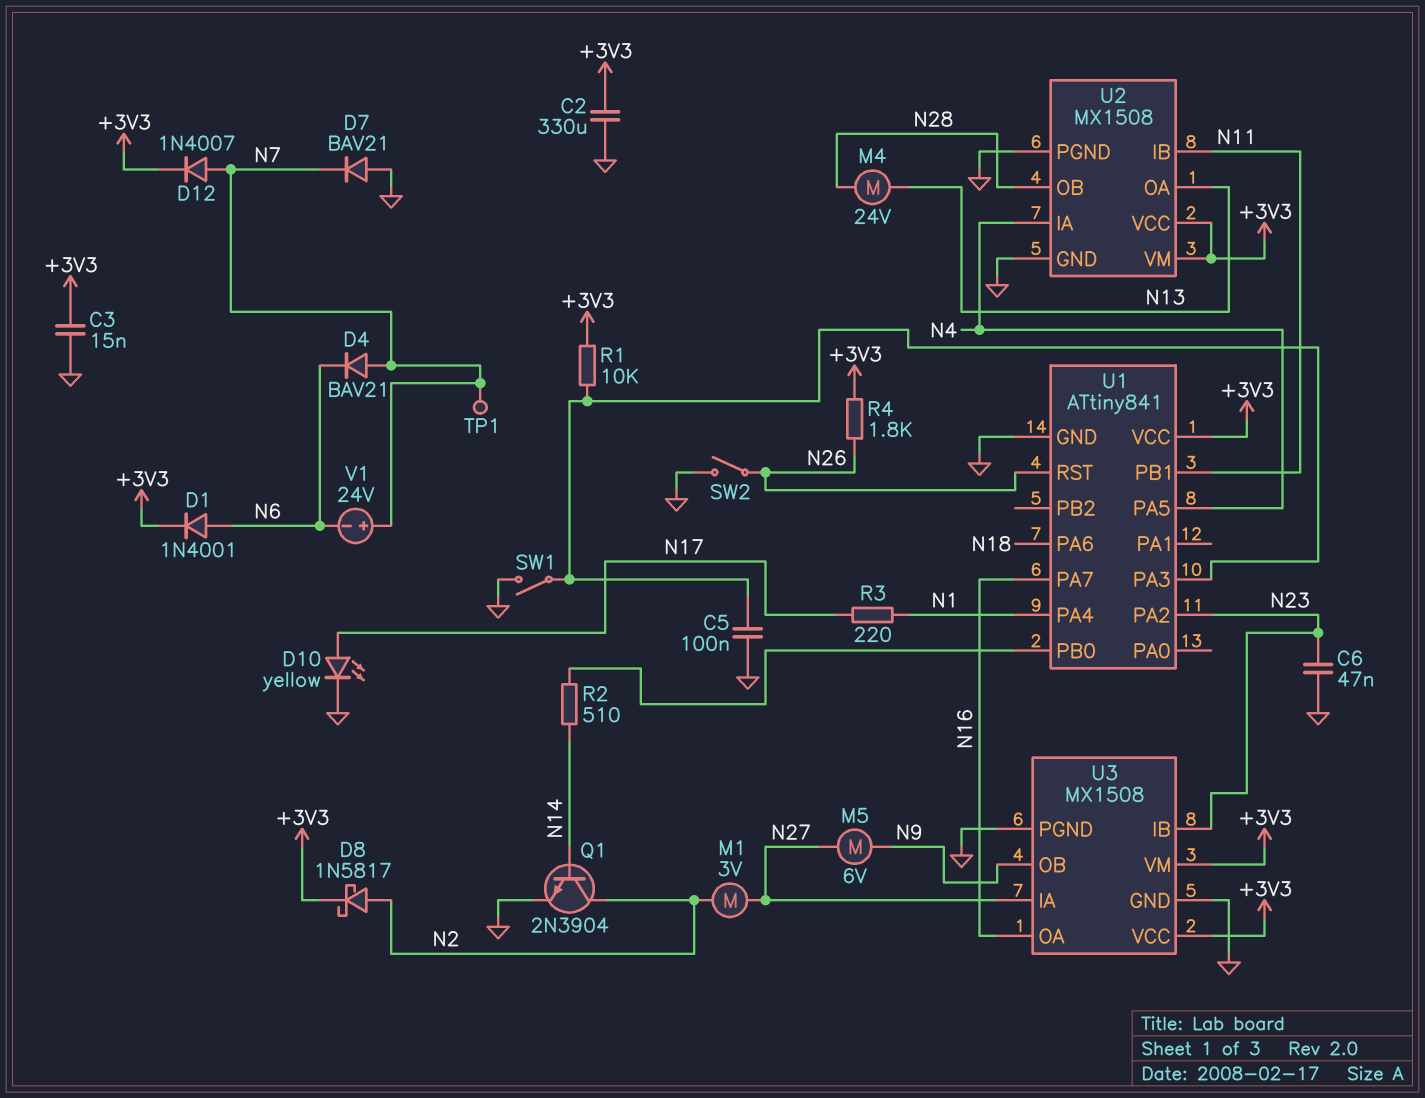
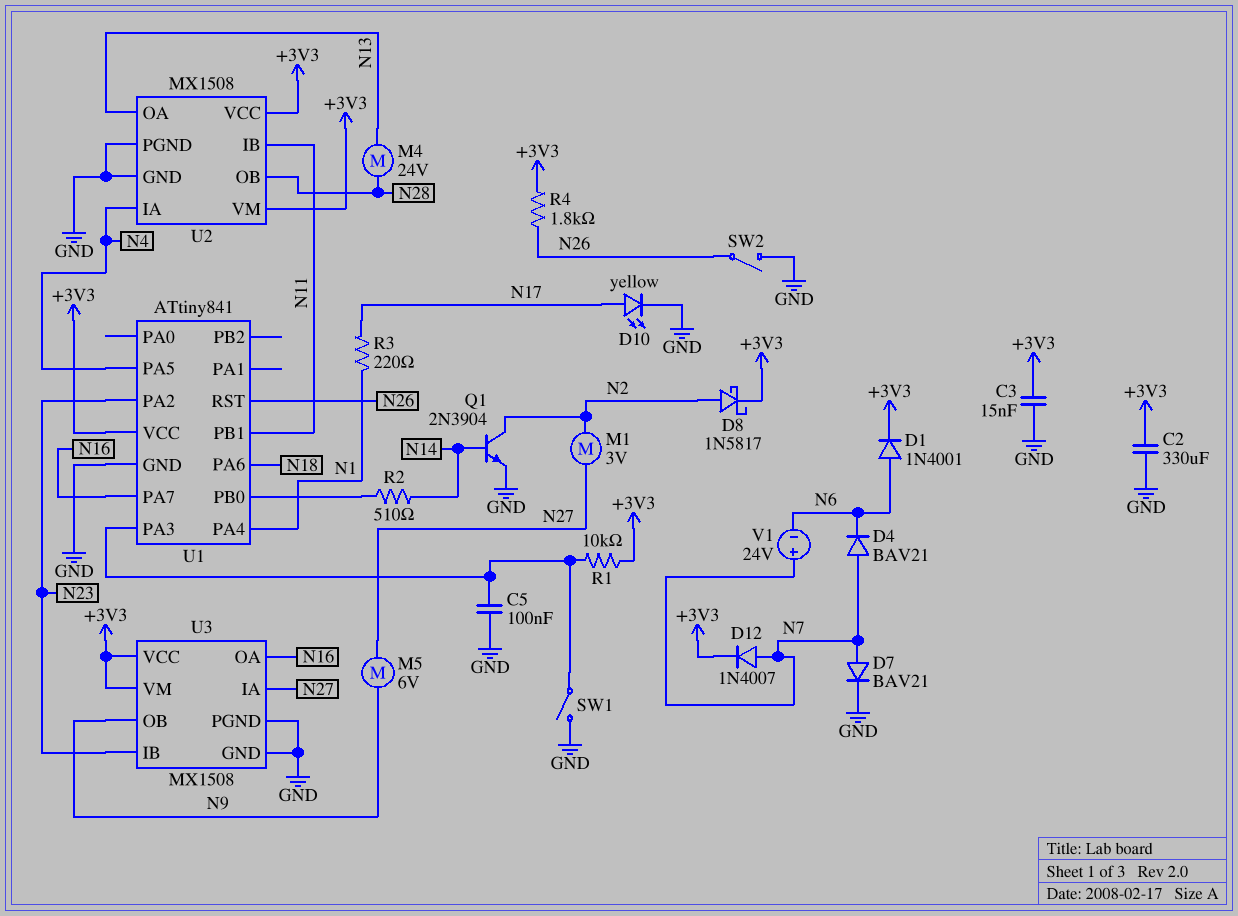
C6: 47nF (GND, N23) -> none
D7: diode BAV21 (A GND, K N7) -> diode BAV21 (A N7, K GND)
TP1: test point (N7) -> none

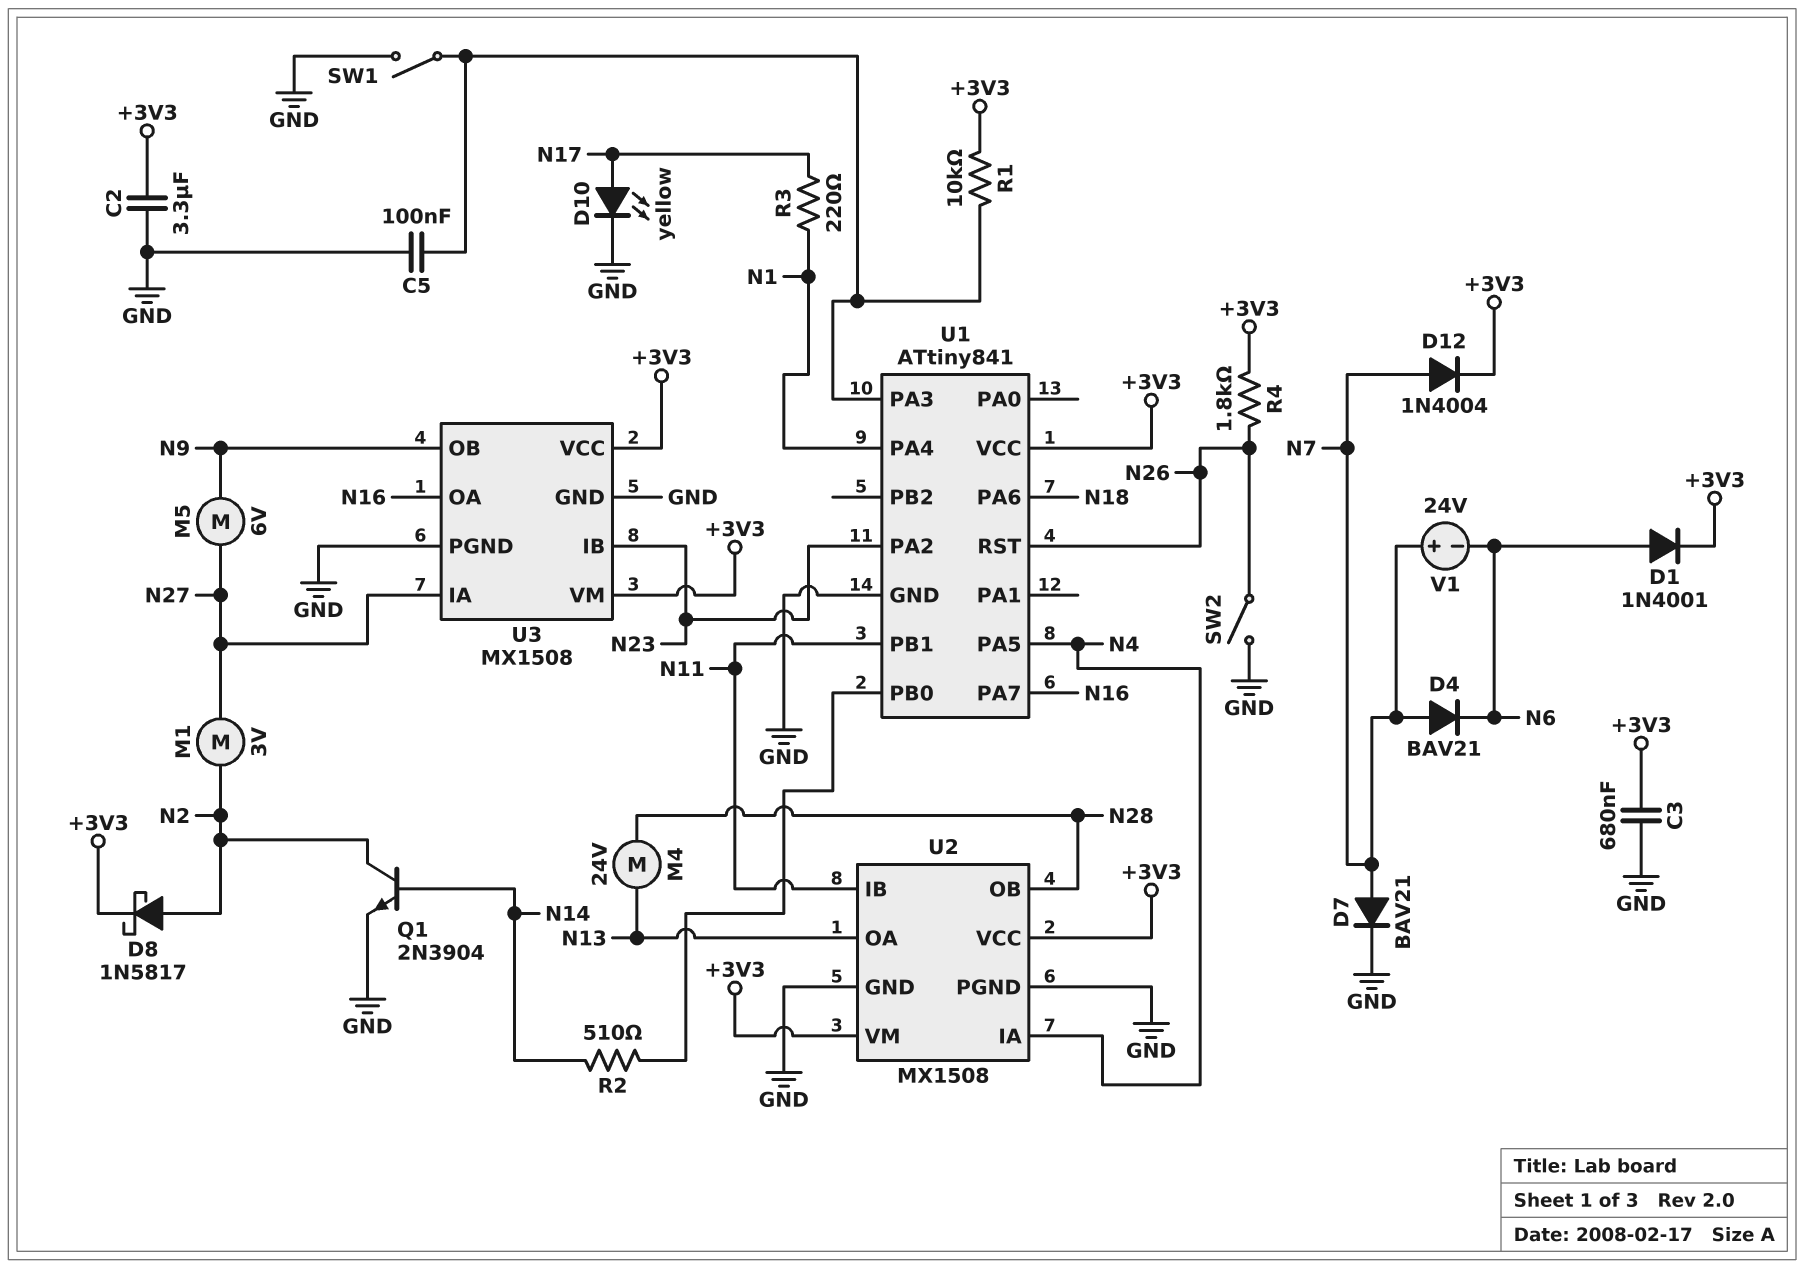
C2: 330uF (+3V3, GND) -> 3.3uF (+3V3, GND)
C3: 15nF (+3V3, GND) -> 680nF (+3V3, GND)
D12: diode 1N4007 (A N7, K +3V3) -> diode 1N4004 (A N7, K +3V3)

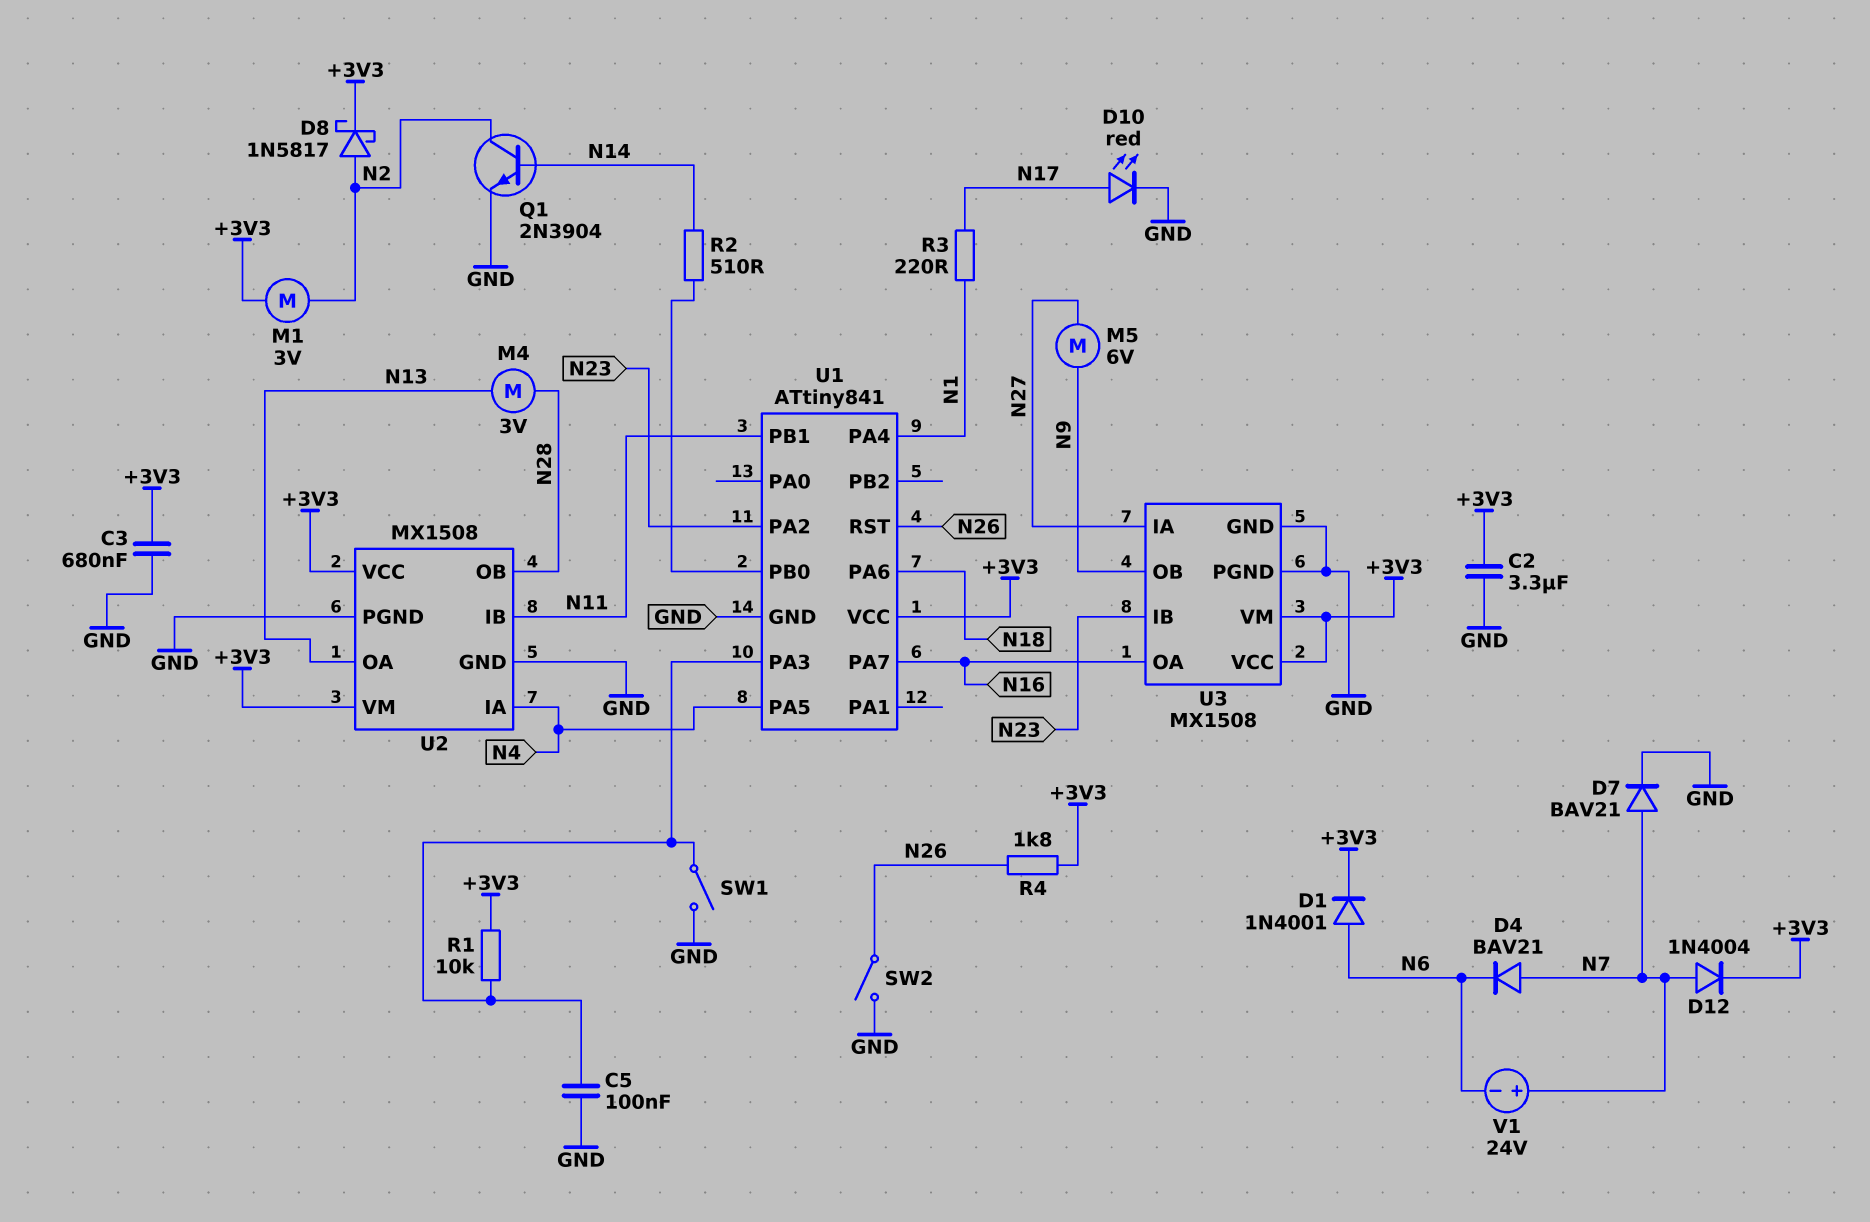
D10: LED yellow (A N17, K GND) -> LED red (A N17, K GND)
M1: motor 3V (N2, N27) -> motor 3V (+3V3, N2)
M4: motor 24V (N13, N28) -> motor 3V (N13, N28)

